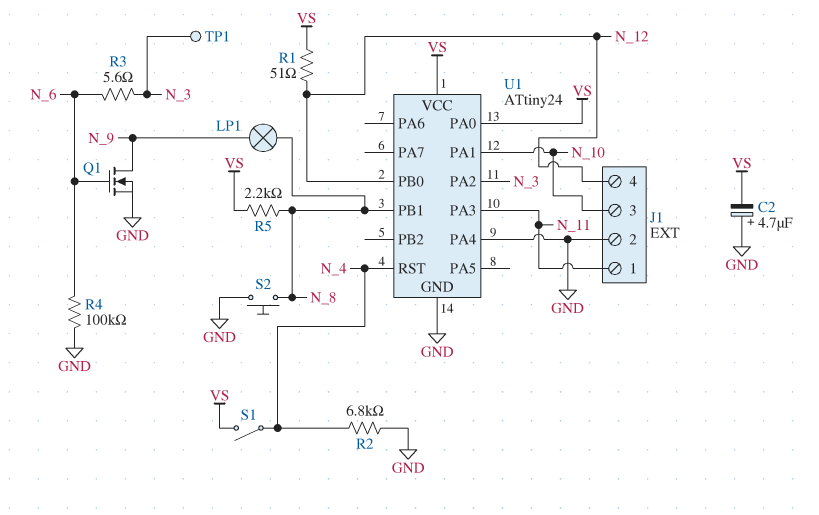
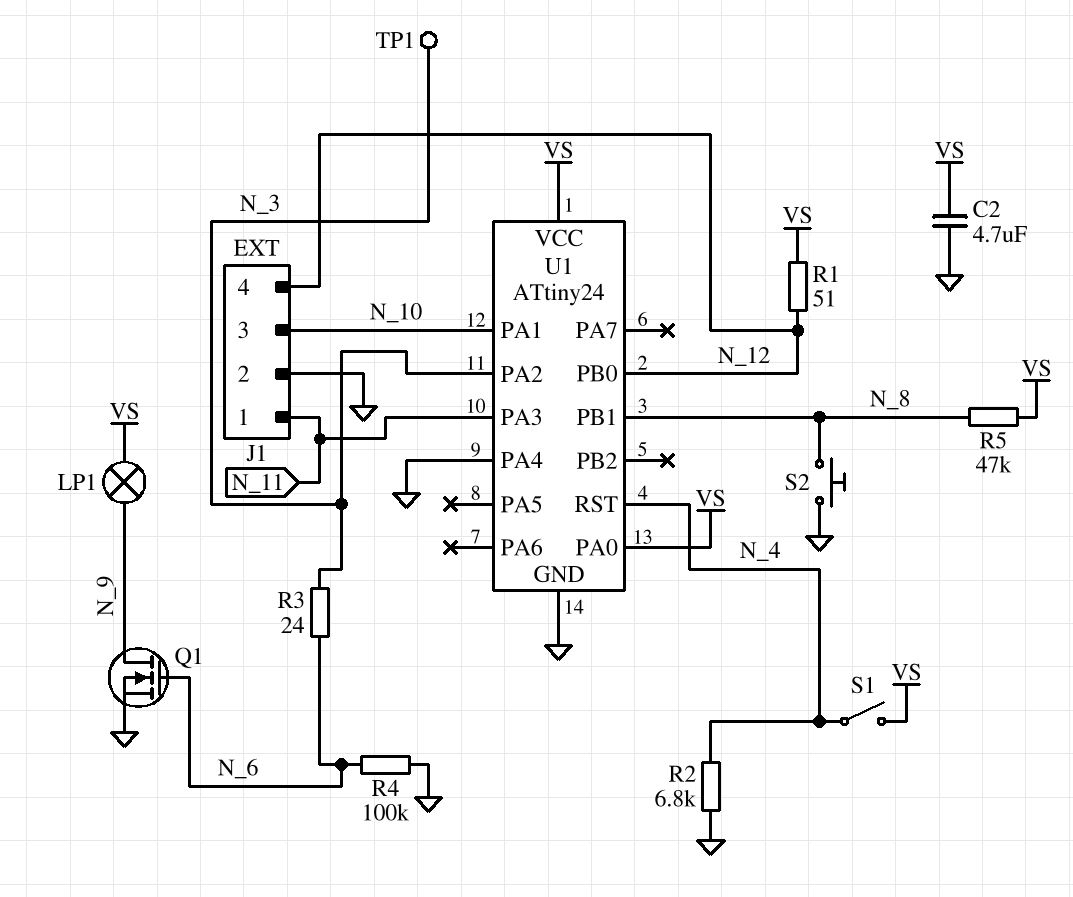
C2: 4.7uF (plus GND, minus VS) -> 4.7uF (GND, VS)
LP1: lamp (N_8, N_9) -> lamp (N_9, VS)
R3: 5.6 (N_3, N_6) -> 24 (N_3, N_6)
R5: 2.2k (N_8, VS) -> 47k (N_8, VS)

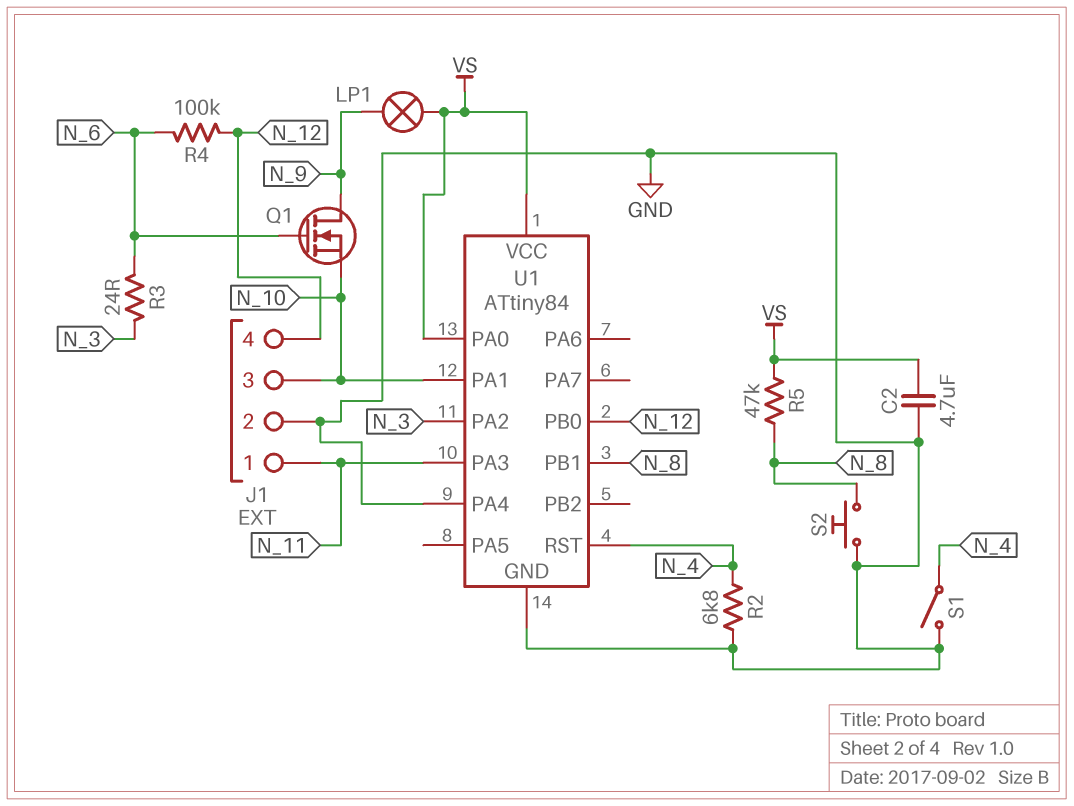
Q1: NMOS (G N_6, D N_9, S GND) -> NMOS (G N_6, D N_9, S N_10)
R1: 51 (N_12, VS) -> none
R4: 100k (GND, N_6) -> 100k (N_6, N_12)
S1: switch (N_4, VS) -> switch (GND, N_4)
TP1: test point (N_3) -> none
U1: ATtiny24 -> ATtiny84

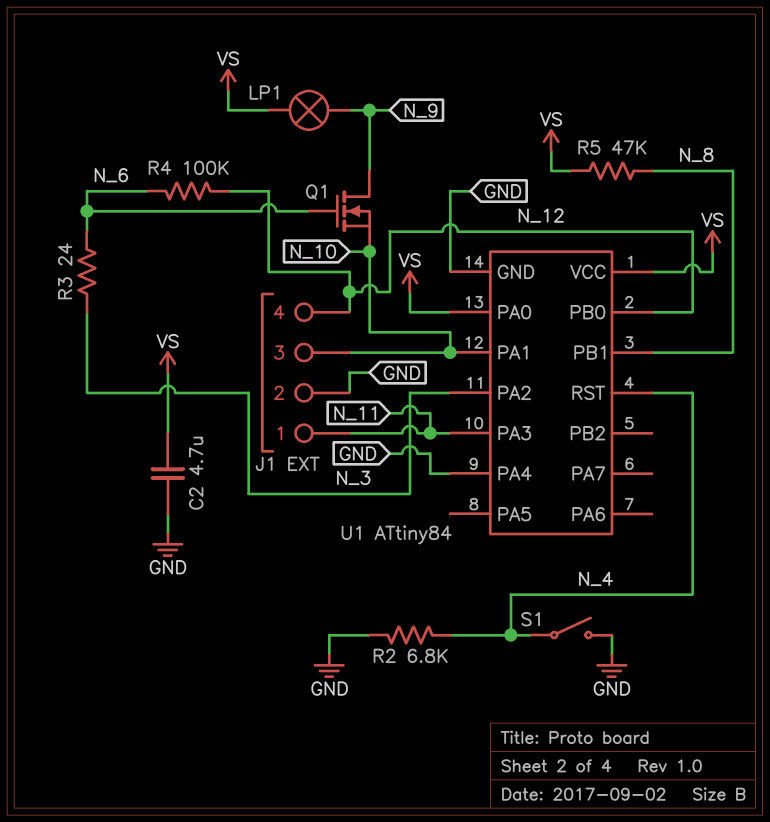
S2: button (GND, N_8) -> none

